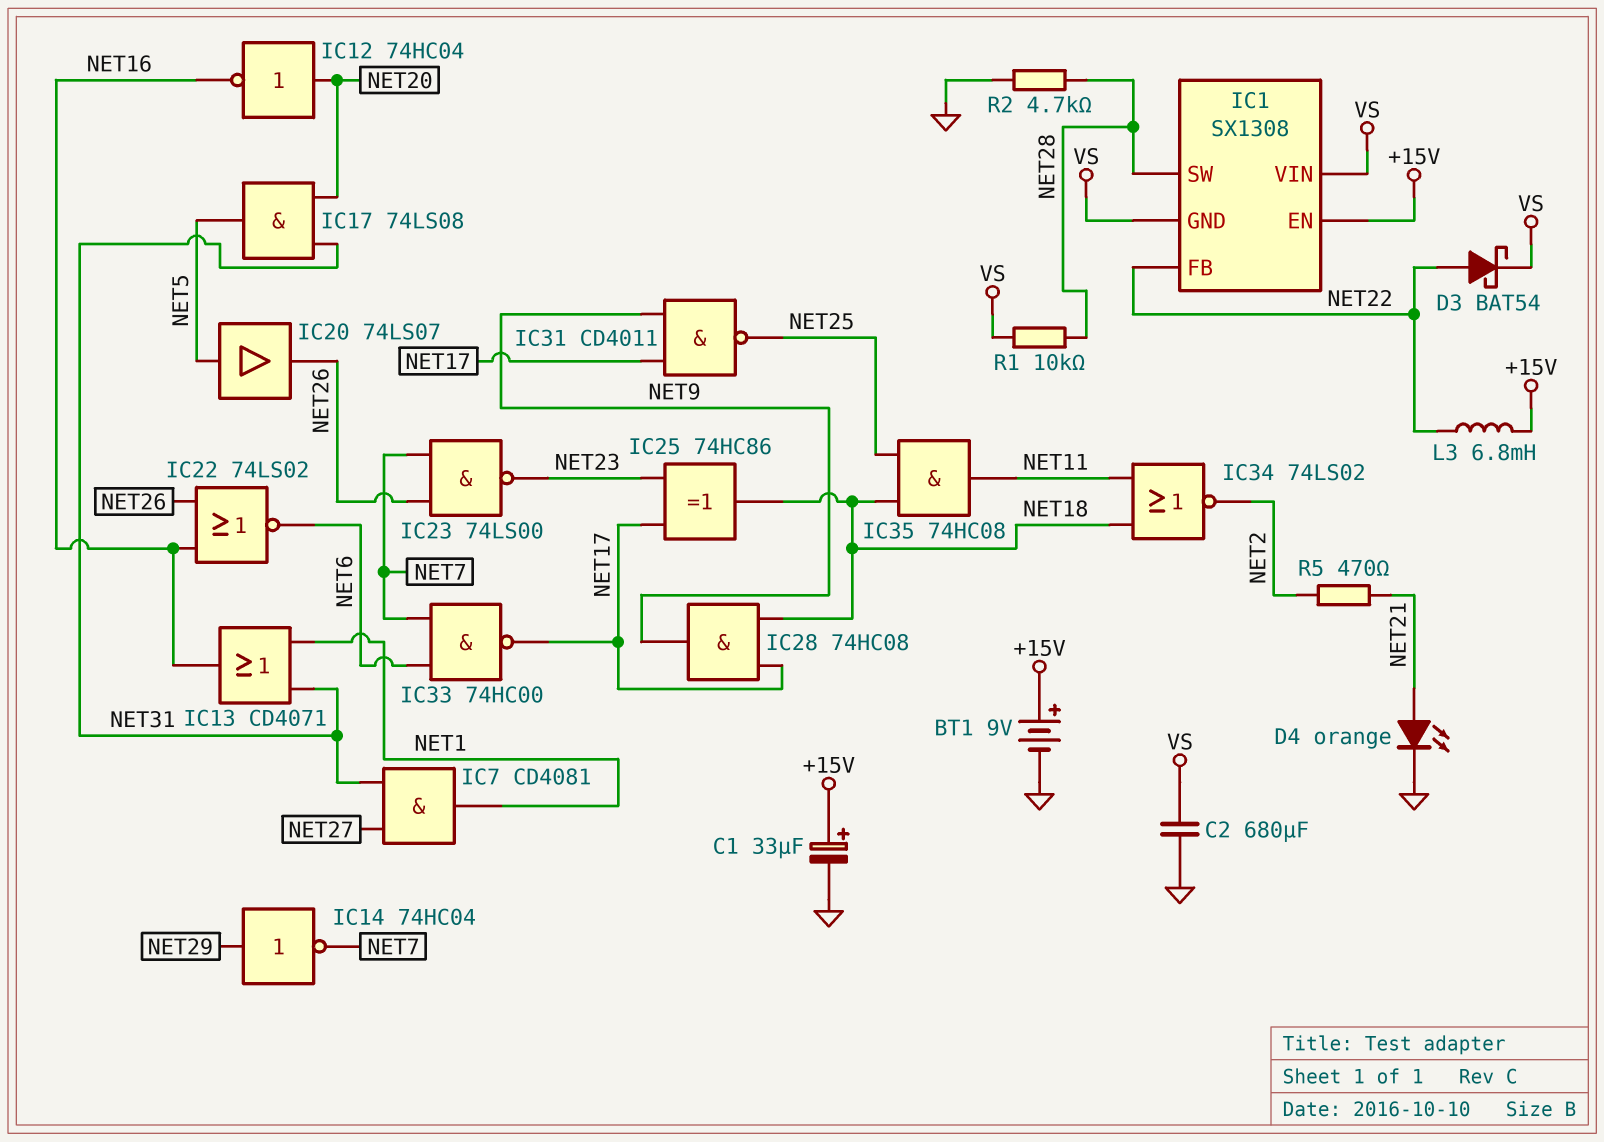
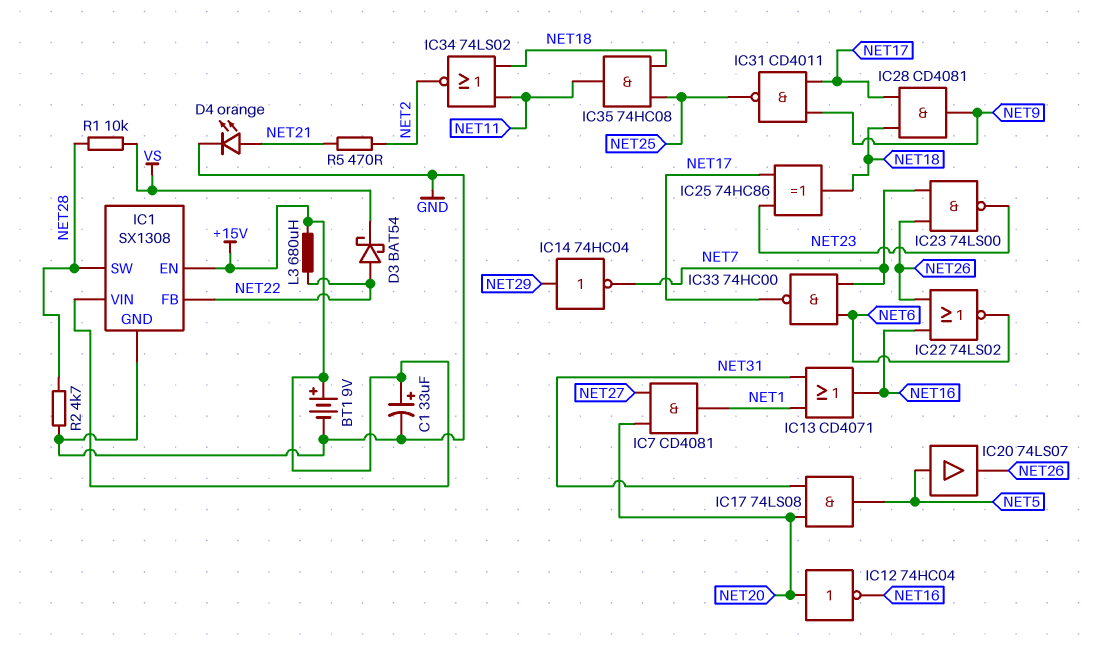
C2: 680uF (GND, VS) -> none
IC1 pin GND: VS -> GND
IC1 pin VIN: VS -> +15V
IC7: AND CD4081 (in NET27, in NET31, out NET1) -> AND CD4081 (in NET20, in NET27, out NET1)
IC28: AND 74HC08 (in NET17, in NET18, out NET9) -> AND CD4081 (in NET17, in NET18, out NET9)
L3: 6.8mH (+15V, NET22) -> 680uH (+15V, NET22)

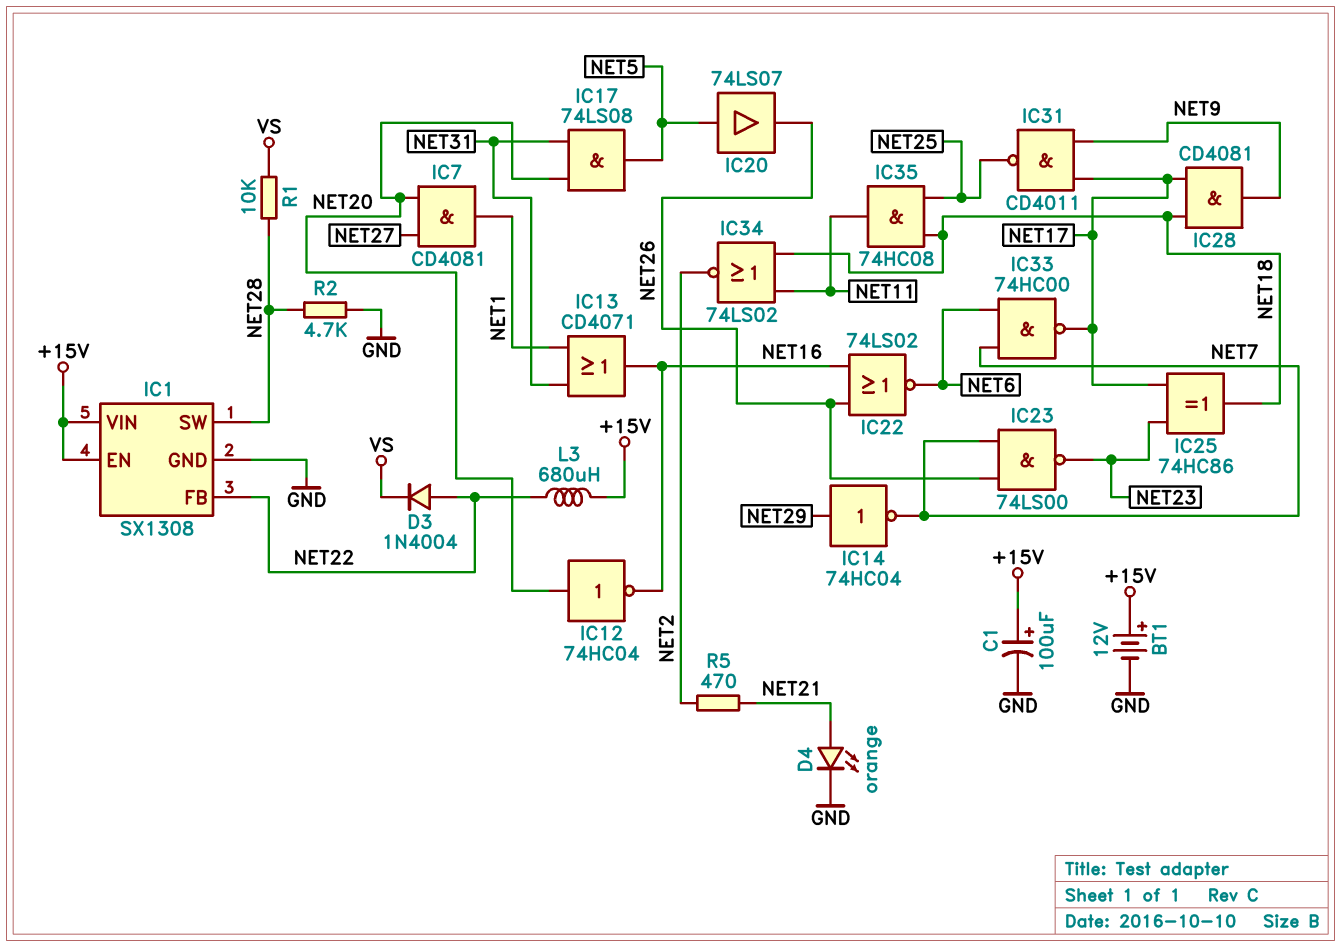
BT1: 9V (plus +15V, minus GND) -> 12V (plus +15V, minus GND)
C1: 33uF (plus +15V, minus GND) -> 100uF (plus +15V, minus GND)
D3: schottky BAT54 (A NET22, K VS) -> diode 1N4004 (A NET22, K VS)

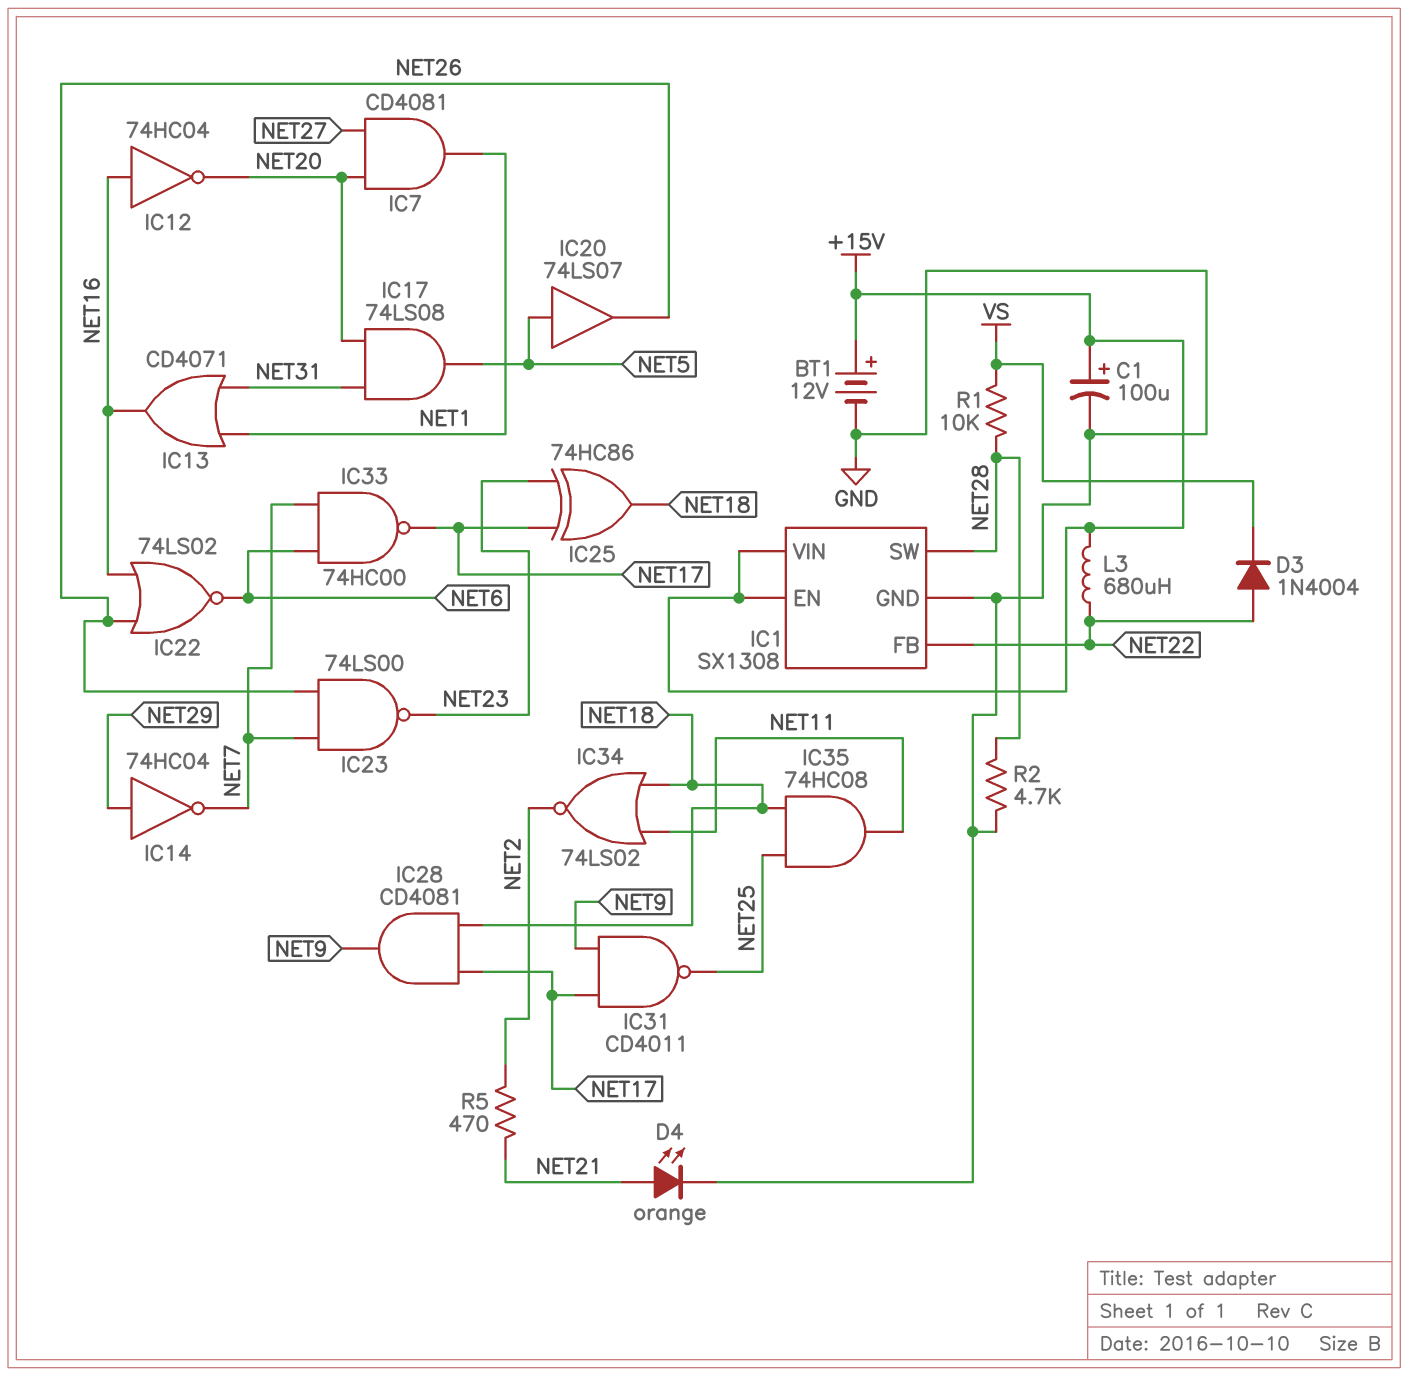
IC12: NOT 74HC04 (in NET20, out NET16) -> NOT 74HC04 (in NET16, out NET20)

